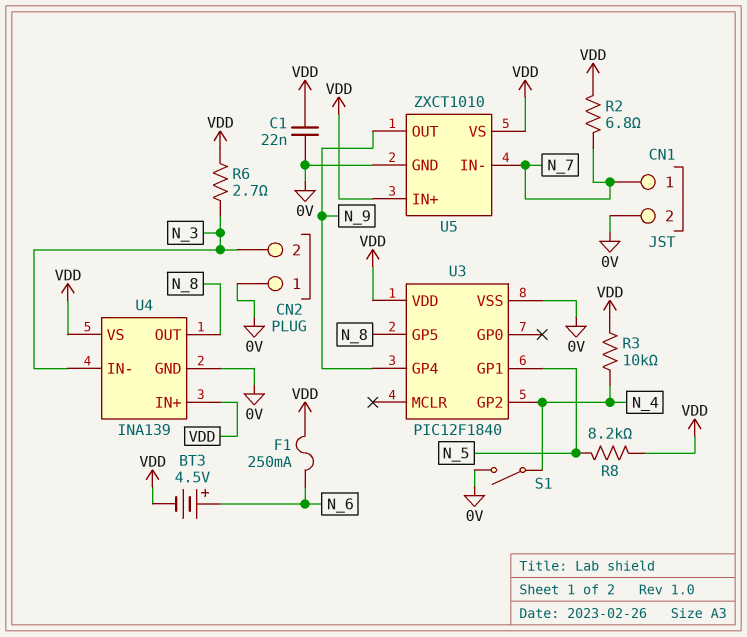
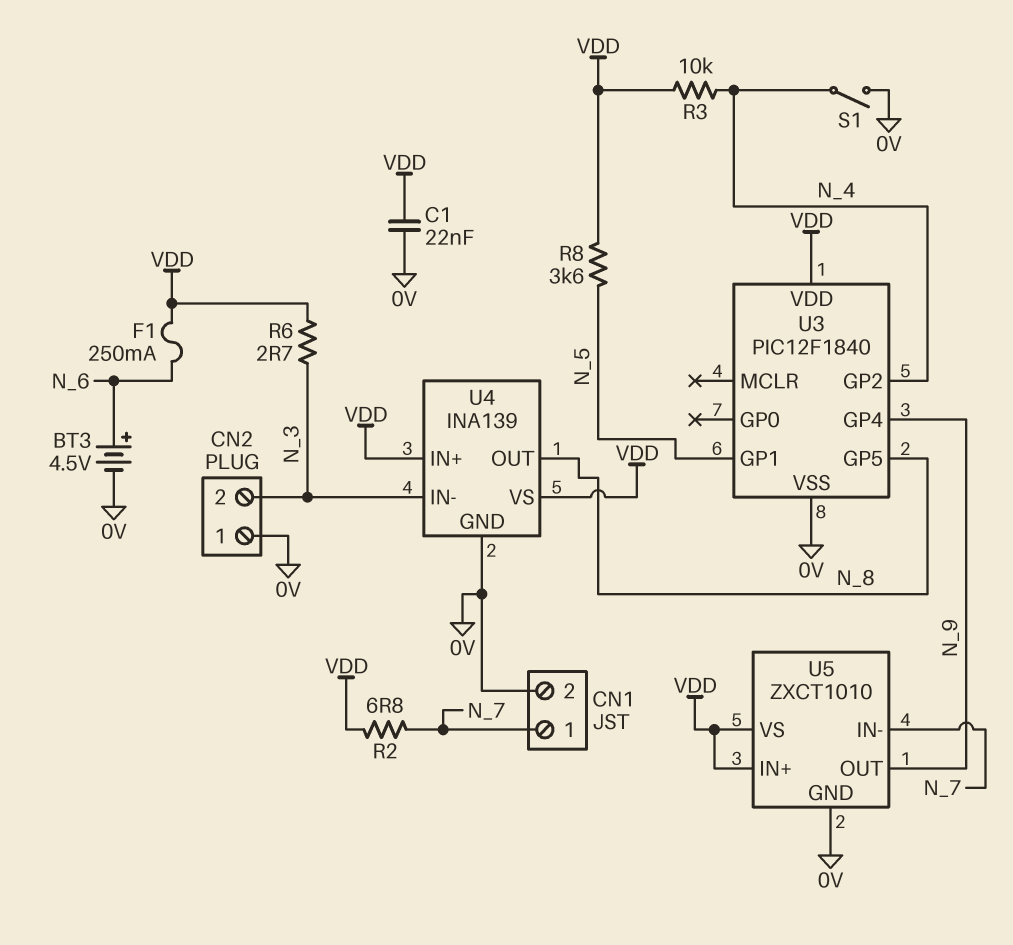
BT3: 4.5V (plus N_6, minus VDD) -> 4.5V (plus N_6, minus 0V)
R8: 8.2k (N_5, VDD) -> 3.6k (N_5, VDD)

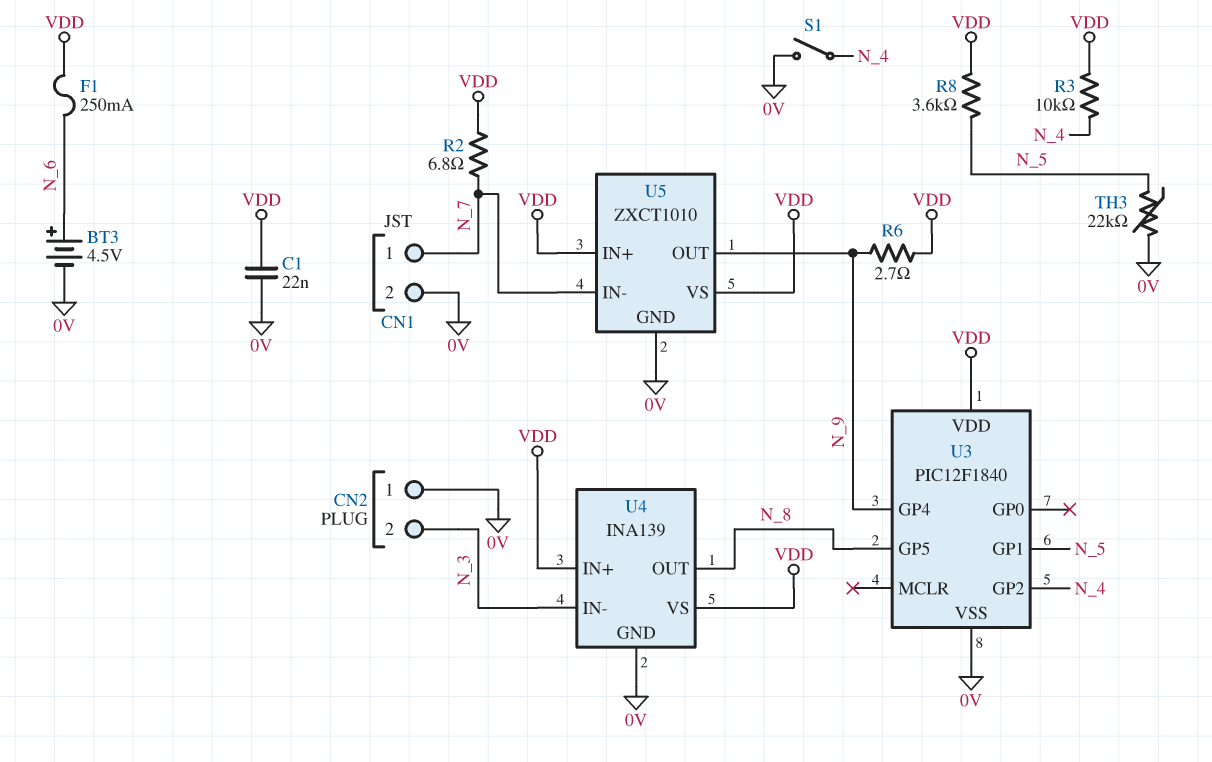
R6: 2.7 (N_3, VDD) -> 2.7 (N_9, VDD)
TH3: none -> 22k (0V, N_5)

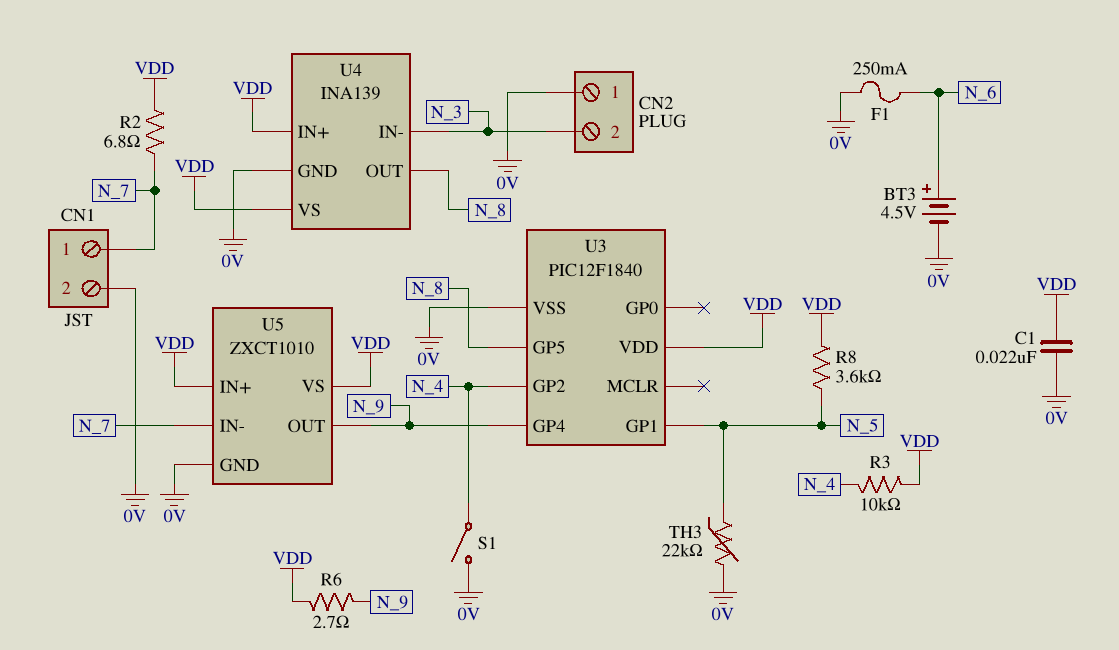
F1: 250mA (N_6, VDD) -> 250mA (0V, N_6)

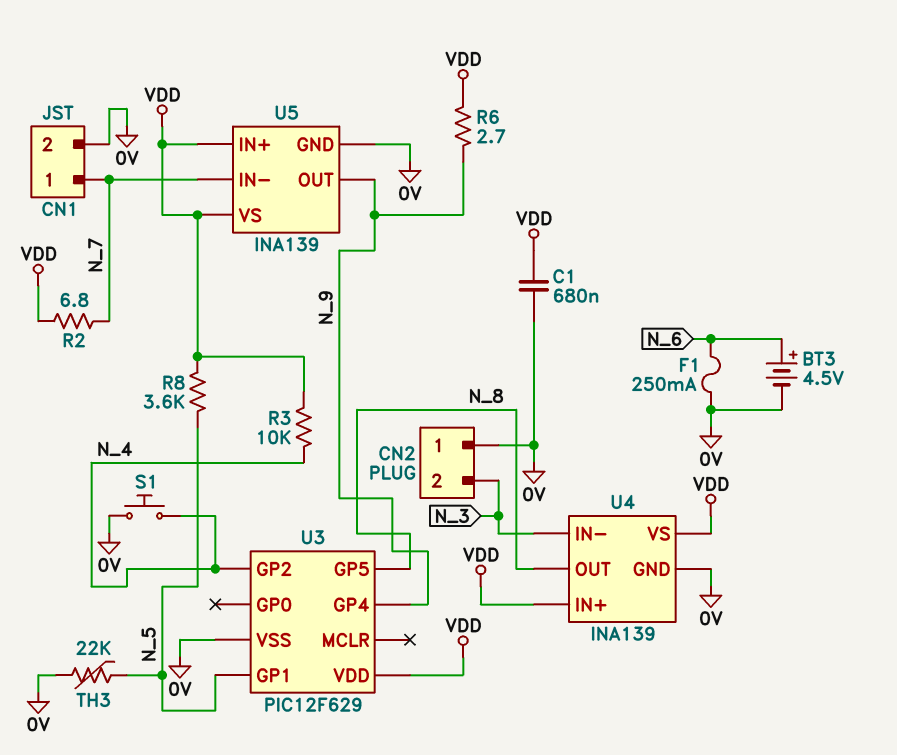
C1: 22nF (0V, VDD) -> 680nF (0V, VDD)
S1: switch (0V, N_4) -> button (0V, N_4)
U3: PIC12F1840 -> PIC12F629
U5: ZXCT1010 -> INA139

